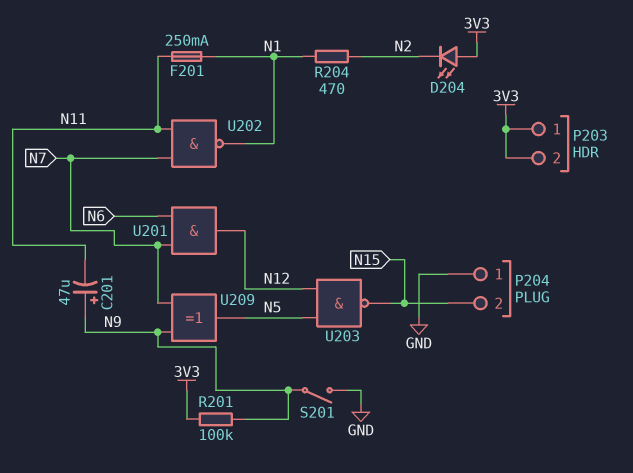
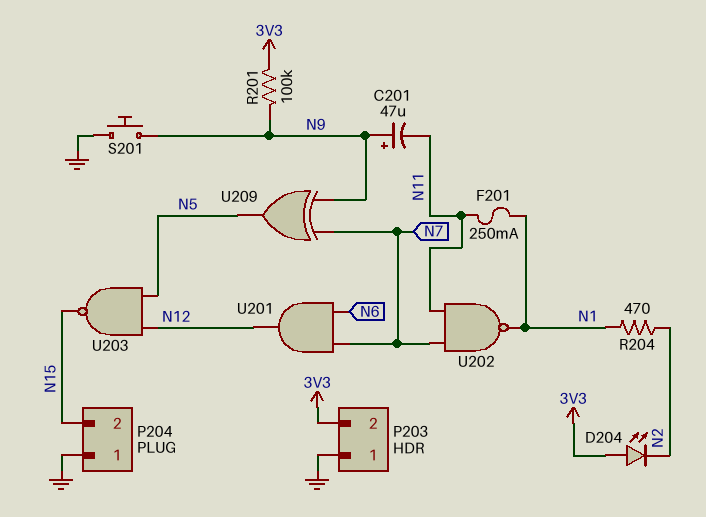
P203 pin 1: 3V3 -> GND
S201: switch (GND, N9) -> button (GND, N9)

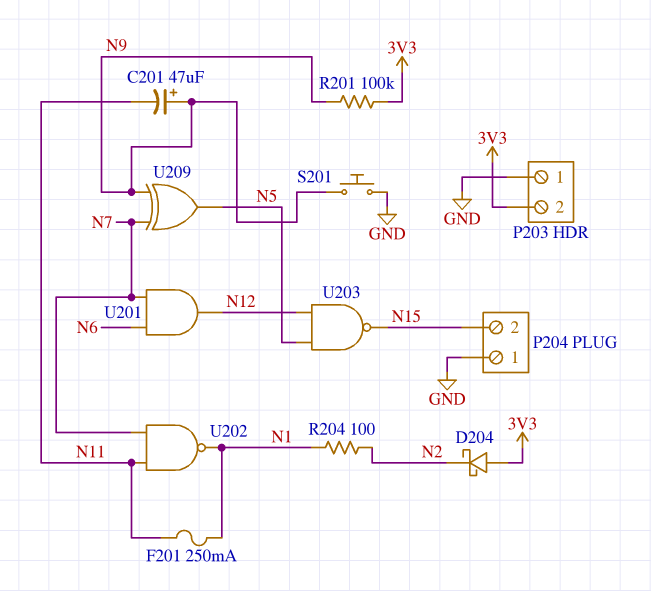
D204: LED (A 3V3, K N2) -> schottky (A 3V3, K N2)
R204: 470 (N1, N2) -> 100 (N1, N2)

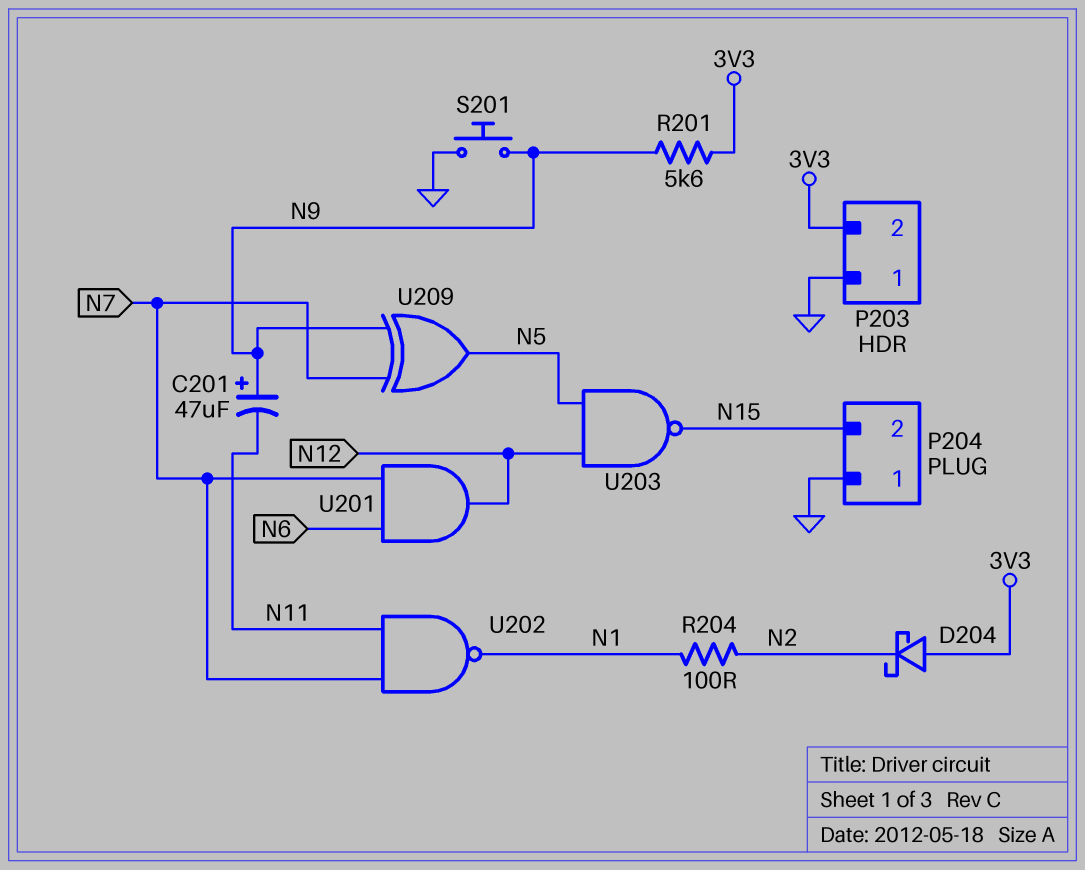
F201: 250mA (N1, N11) -> none
R201: 100k (3V3, N9) -> 5.6k (3V3, N9)

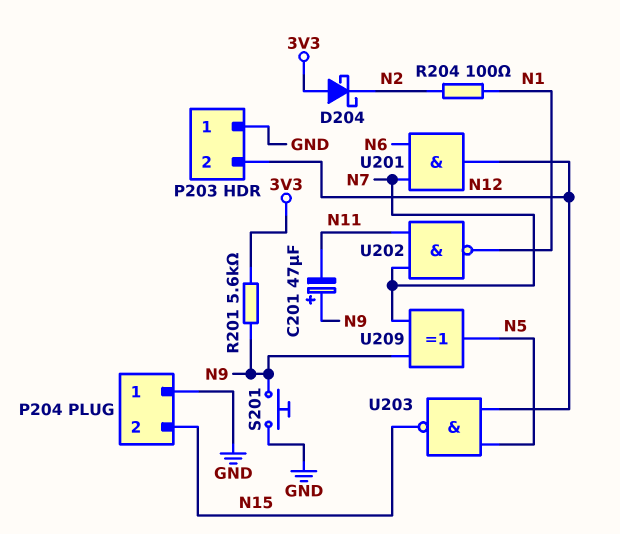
P203 pin 2: 3V3 -> N12

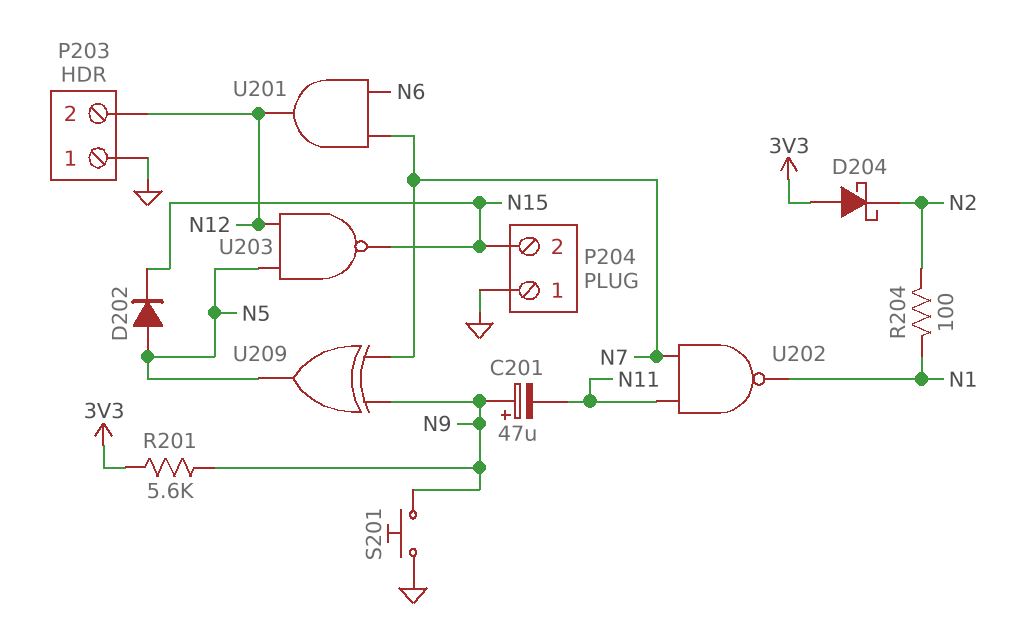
D202: none -> diode (A N5, K N15)

